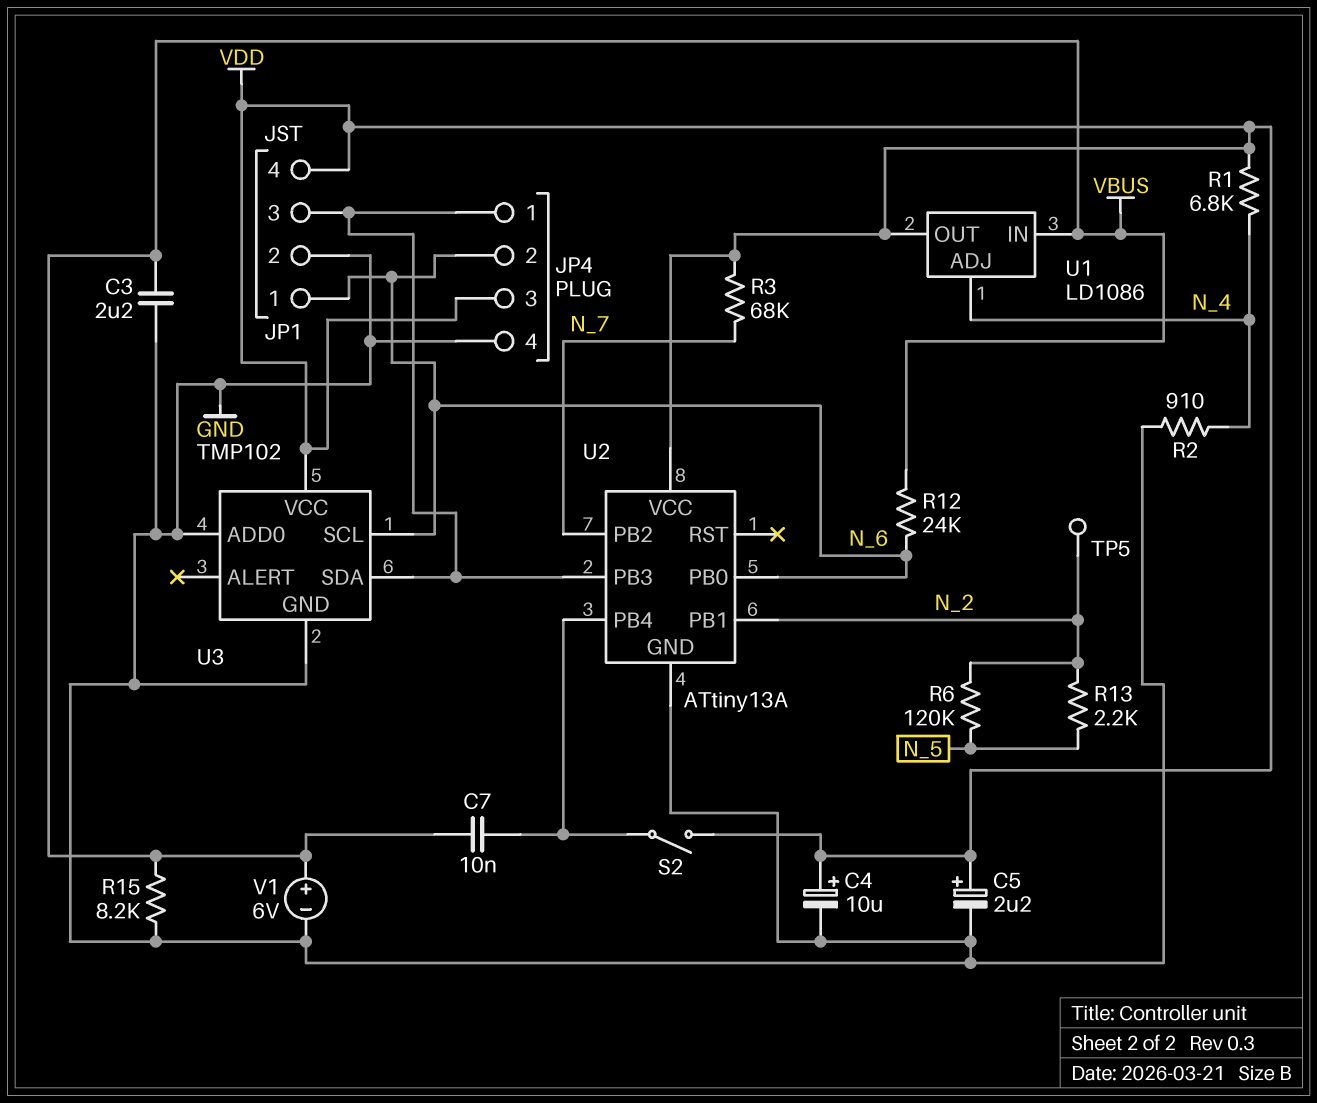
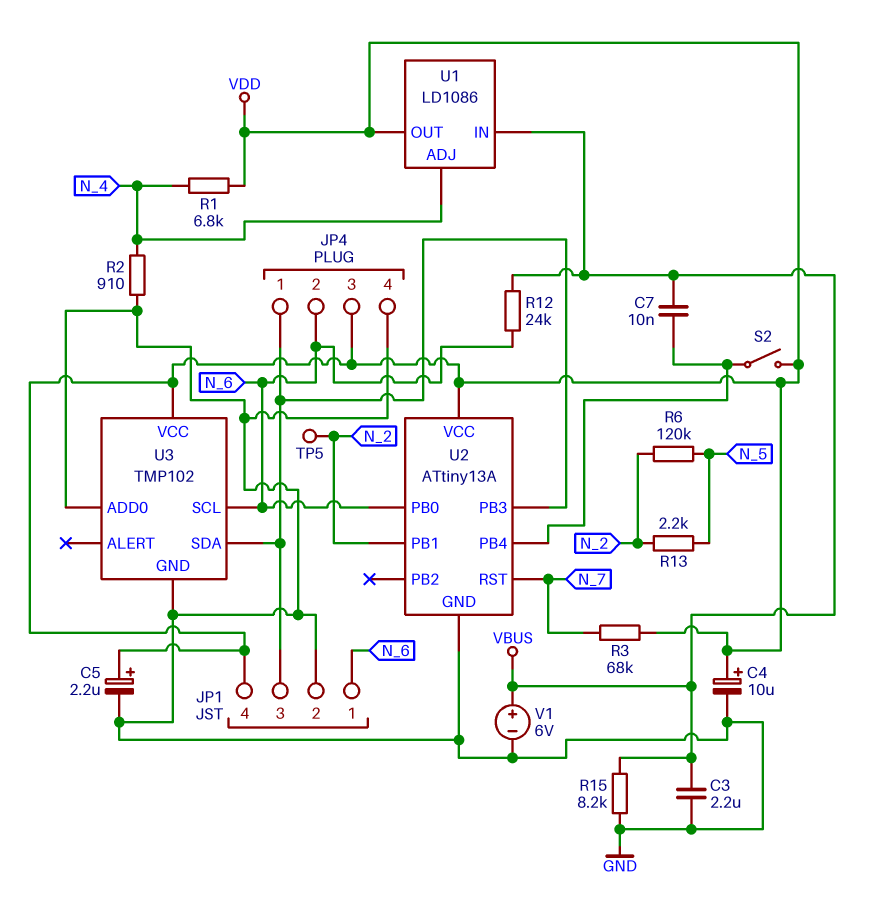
U2 pin PB2: N_7 -> none
U2 pin RST: none -> N_7

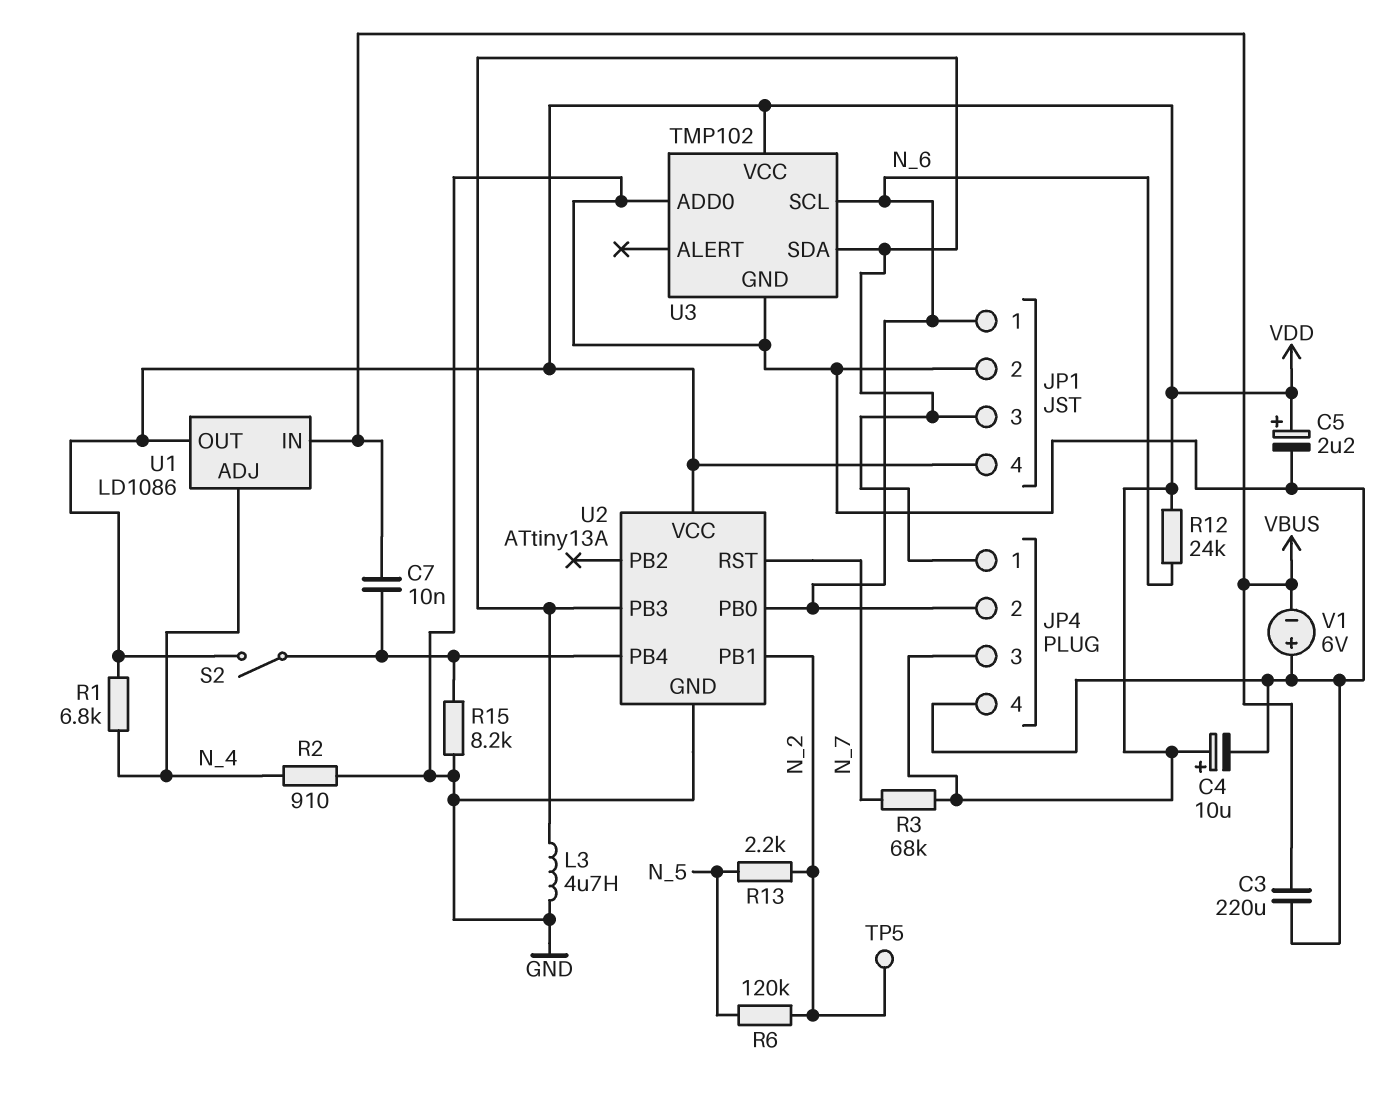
C3: 2.2uF (GND, VBUS) -> 220uF (GND, VBUS)
L3: none -> 4.7uH (GND, JP1/3)
R12: 24k (N_6, VBUS) -> 24k (N_6, VDD)
R15: 8.2k (GND, VBUS) -> 8.2k (GND, U2/PB4)
V1: 6V (plus VBUS, minus GND) -> 6V (plus GND, minus VBUS)

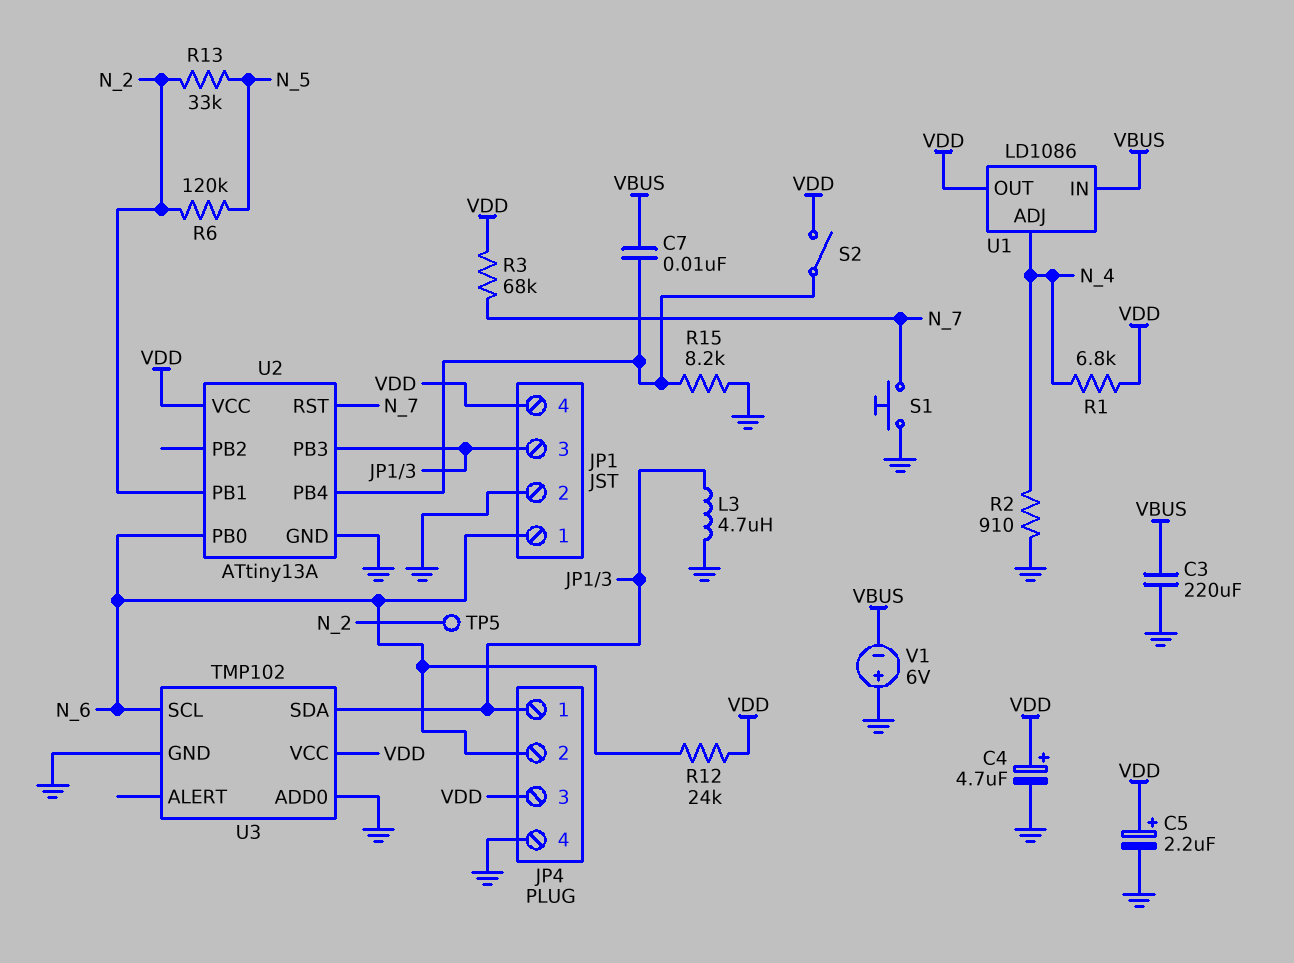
C4: 10uF (plus VDD, minus GND) -> 4.7uF (plus VDD, minus GND)
R13: 2.2k (N_2, N_5) -> 33k (N_2, N_5)
S1: none -> button (GND, N_7)

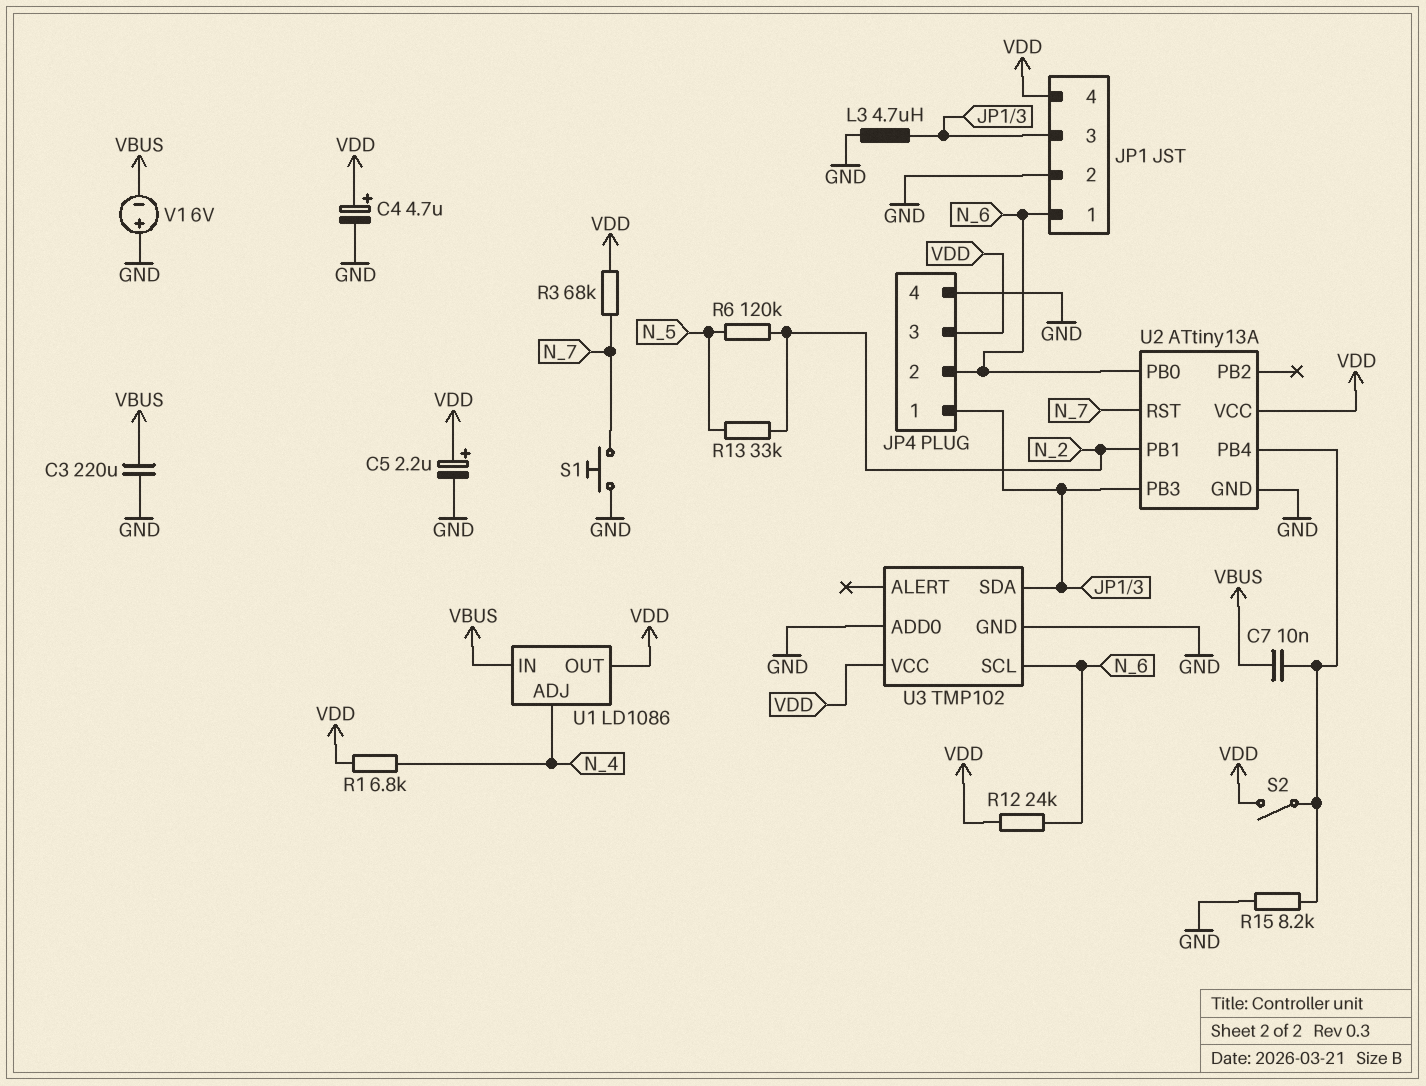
R2: 910 (GND, N_4) -> none
TP5: test point (N_2) -> none

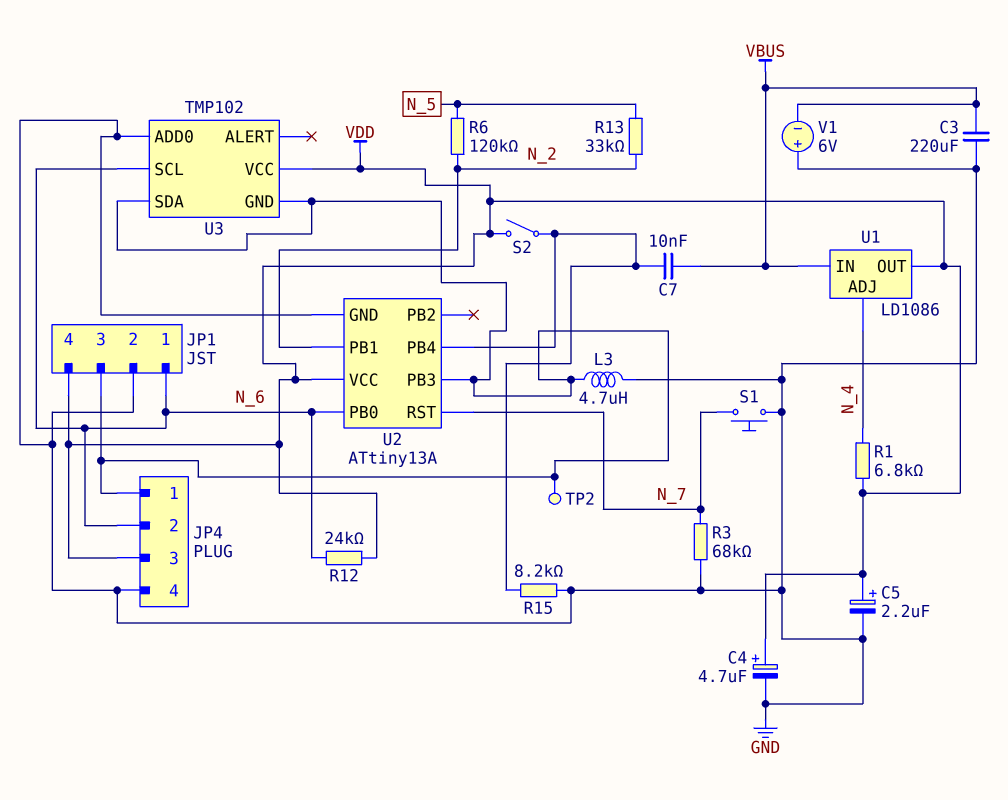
R3: 68k (N_7, VDD) -> 68k (GND, N_7)
TP2: none -> test point (JP1/3)
U3 pin GND: GND -> JP1/3

